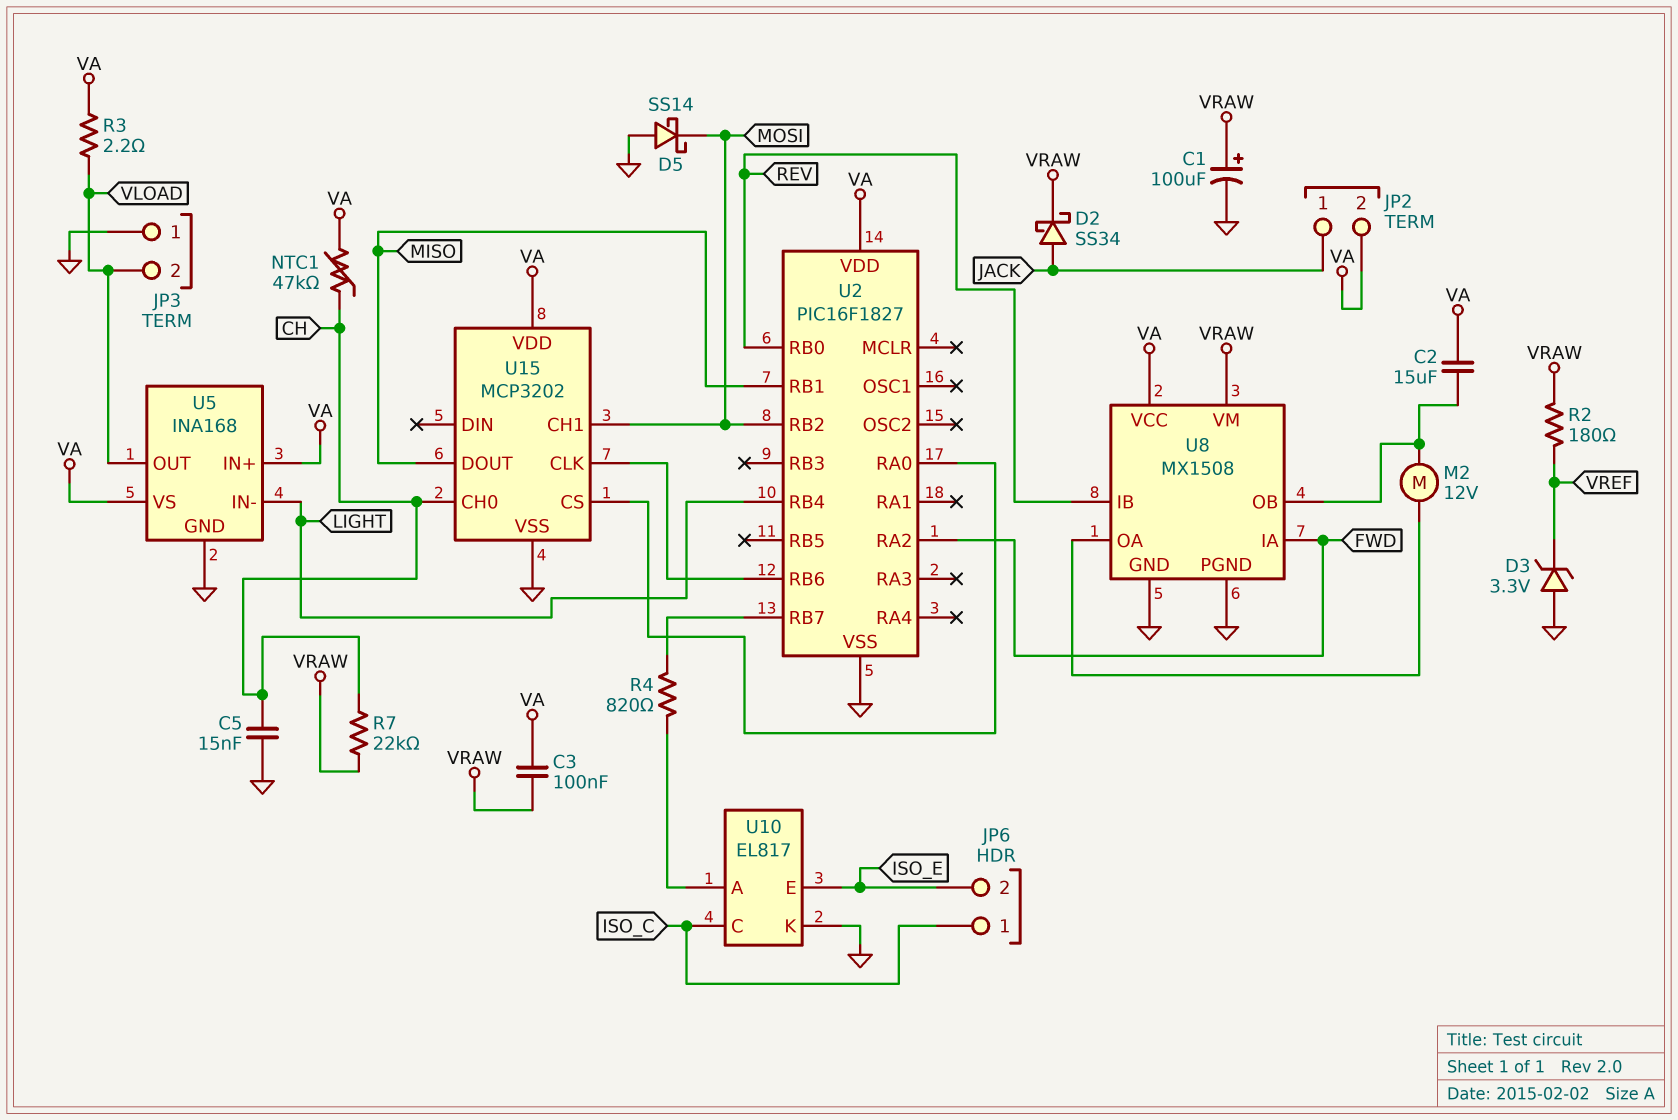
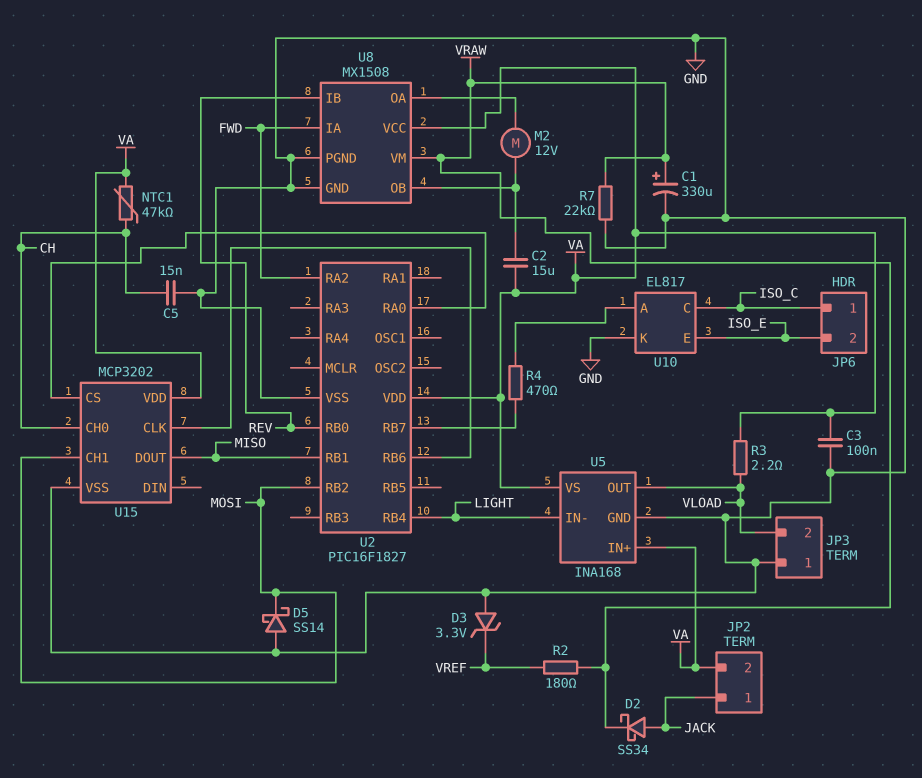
C1: 100uF (plus VRAW, minus GND) -> 330uF (plus VRAW, minus GND)
C3: 100nF (VA, VRAW) -> 100nF (GND, VA)
R4: 820 (U2/RB7, U10/A) -> 470 (U2/RB7, U10/A)
R7: 22k (CH, VRAW) -> 22k (GND, VRAW)

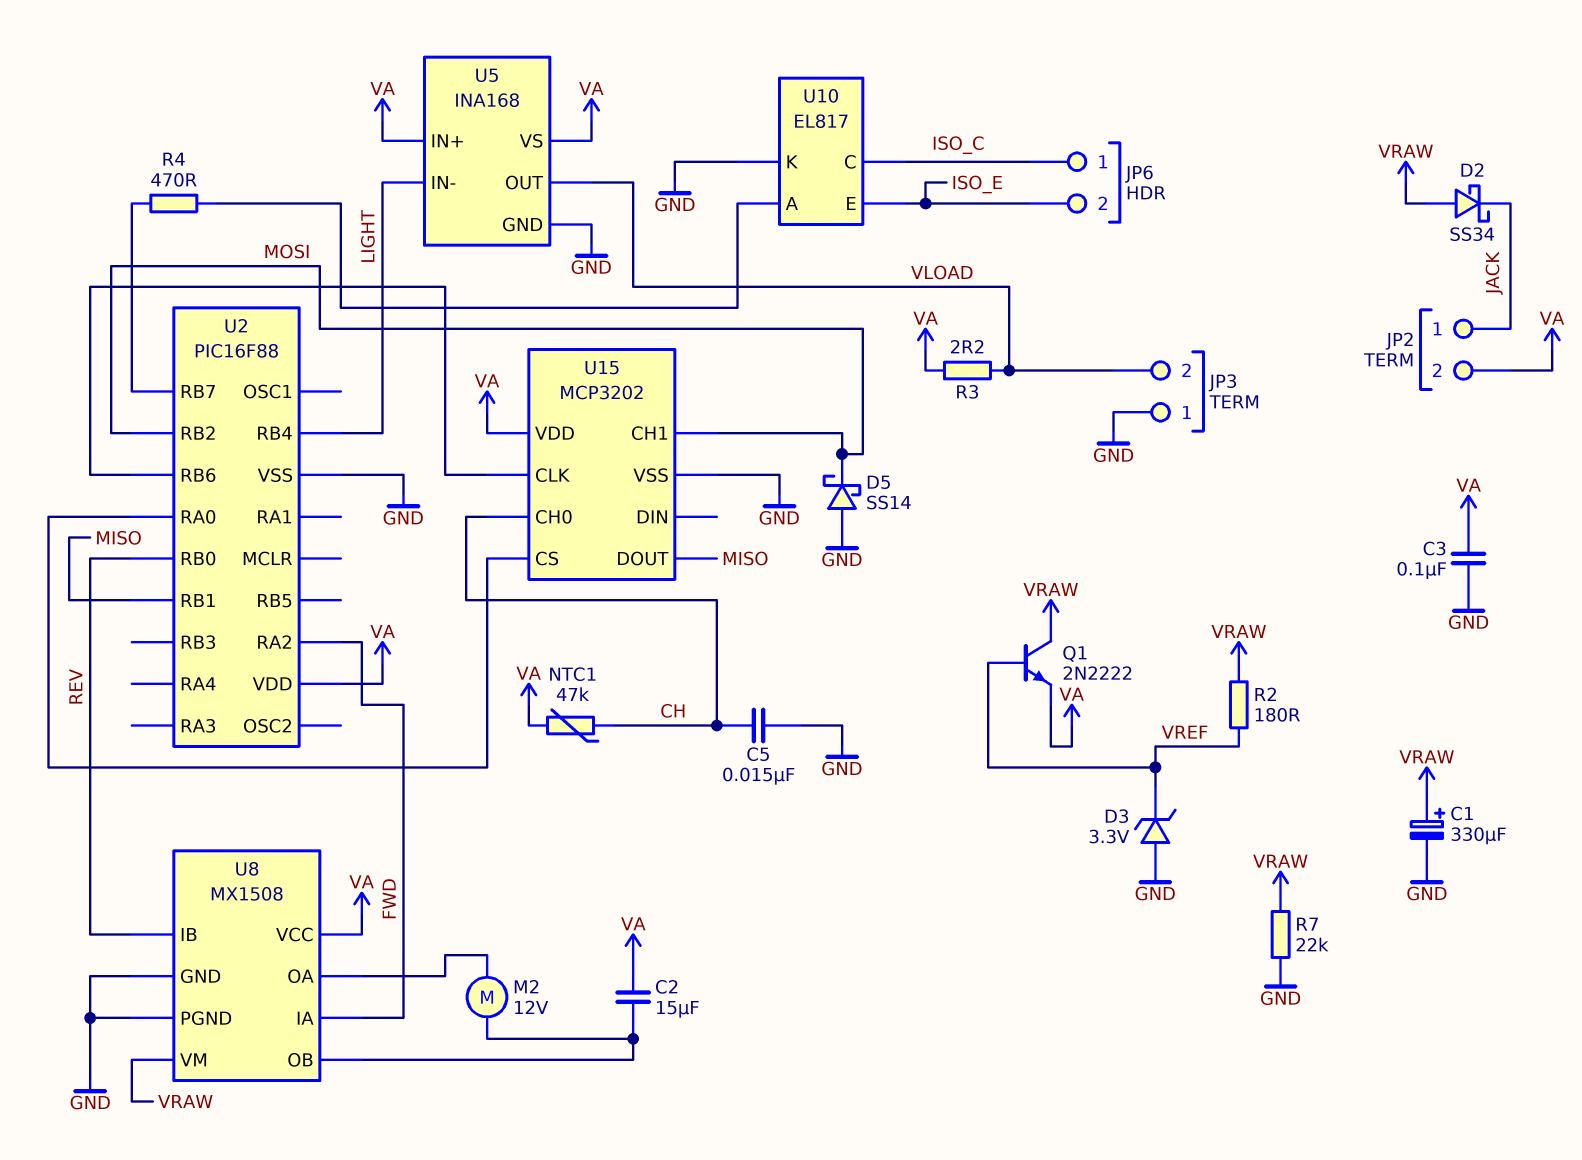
D2: schottky SS34 (A JACK, K VRAW) -> schottky SS34 (A VRAW, K JACK)
Q1: none -> NPN 2N2222 (B VREF, C VRAW, E VA)
U2: PIC16F1827 -> PIC16F88

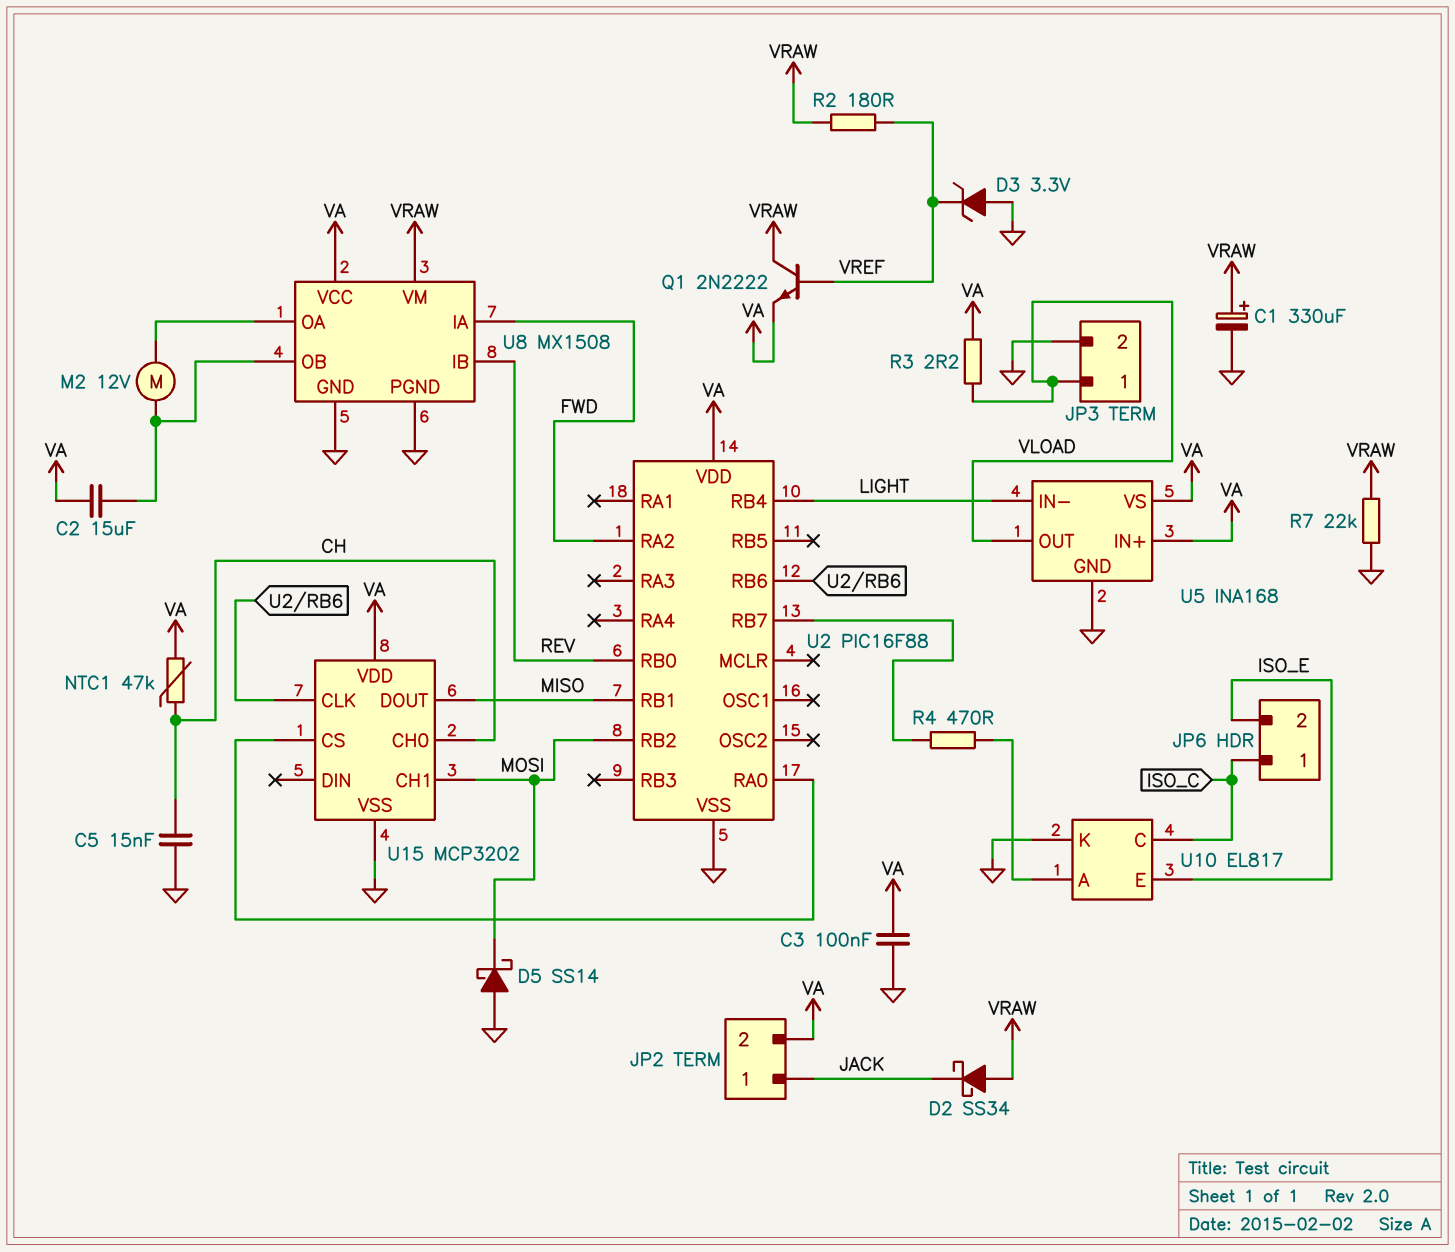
JP3 pin 1: GND -> VLOAD
JP3 pin 2: VLOAD -> GND

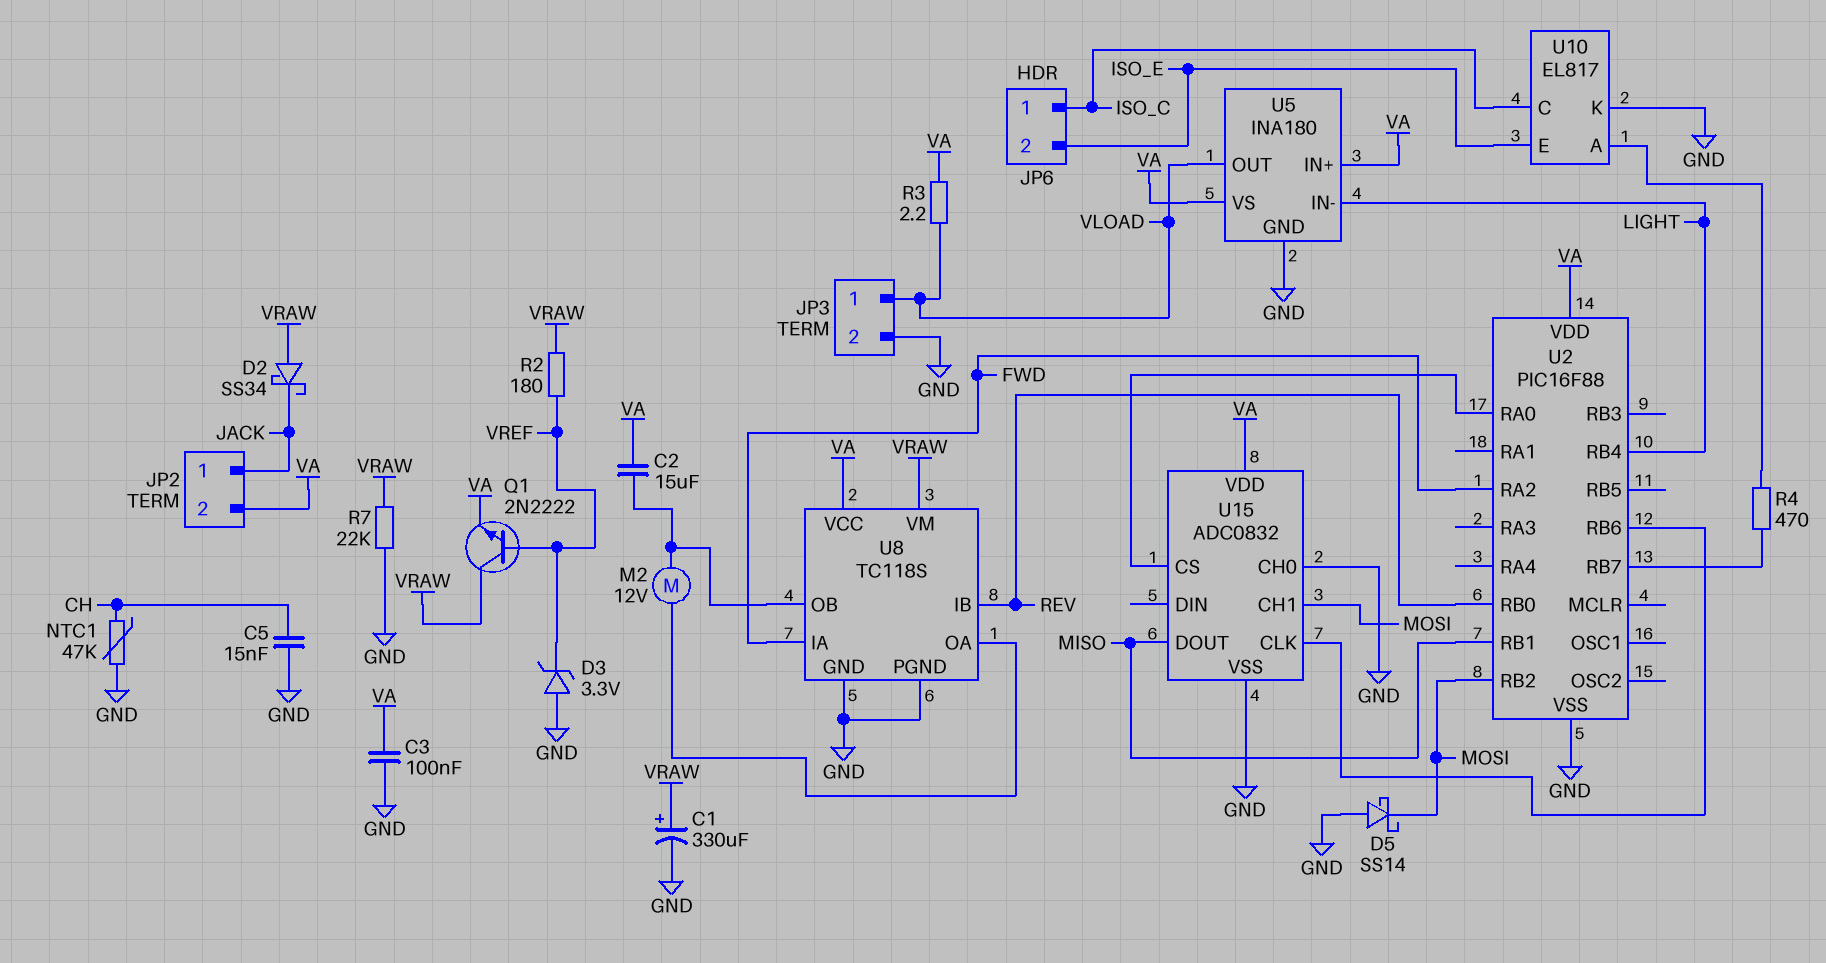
NTC1: 47k (CH, VA) -> 47k (CH, GND)
U5: INA168 -> INA180
U8: MX1508 -> TC118S
U15: MCP3202 -> ADC0832
U15 pin CH0: CH -> GND

